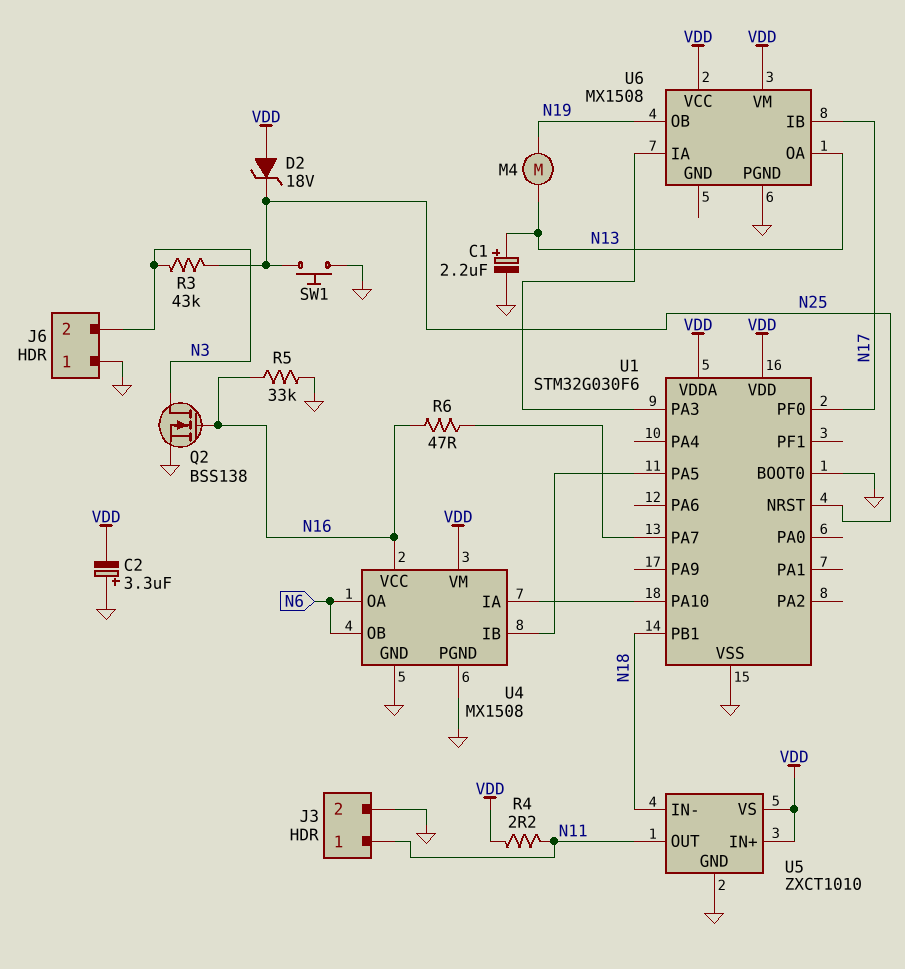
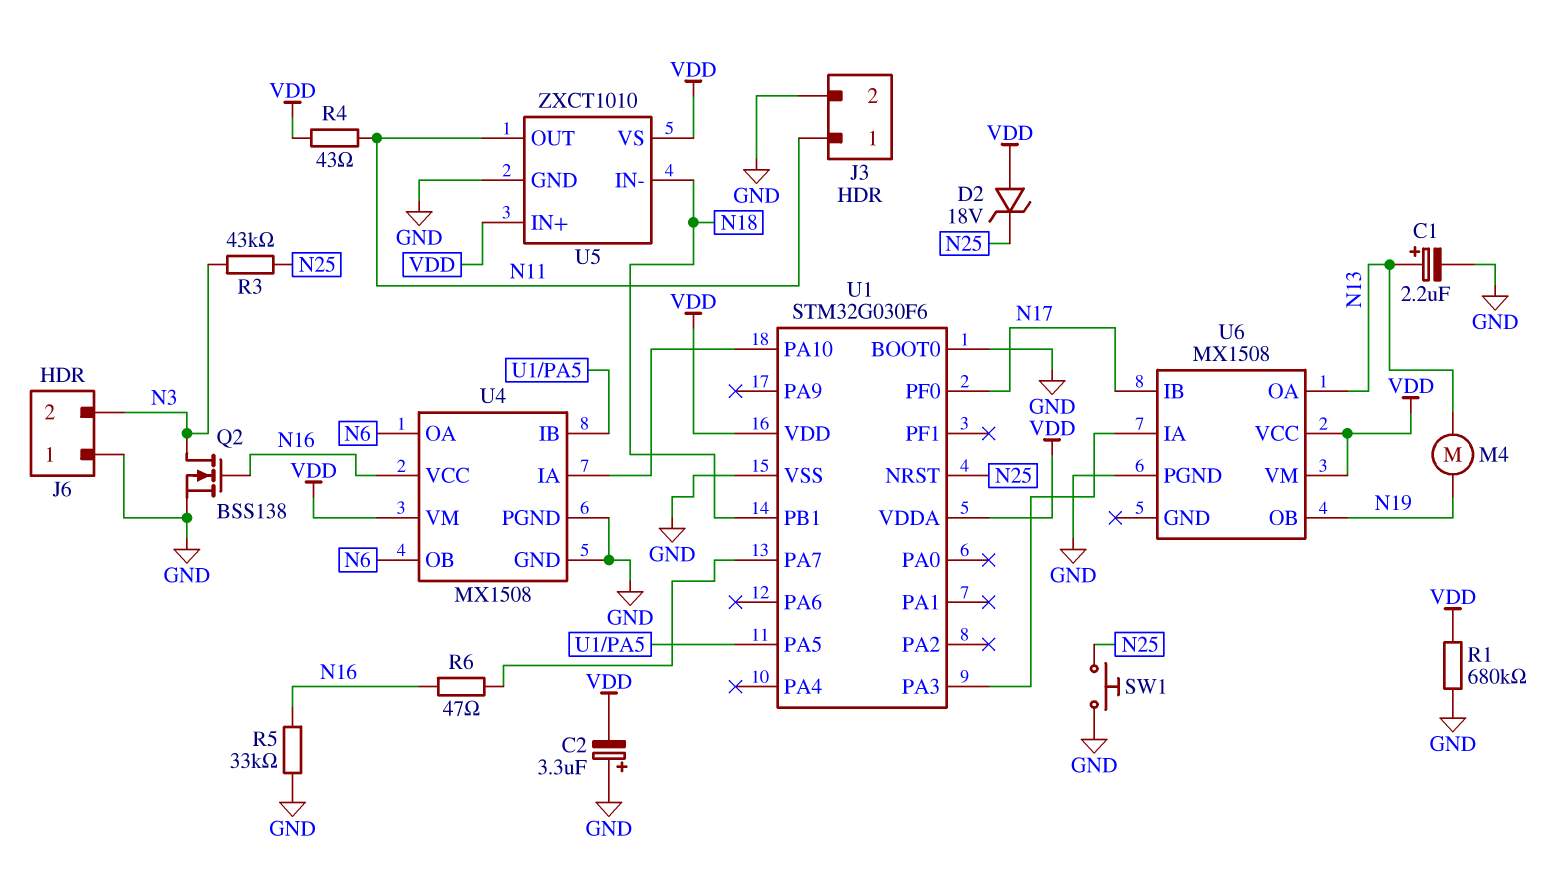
R1: none -> 680k (GND, VDD)
R4: 2.2 (N11, VDD) -> 43 (N11, VDD)

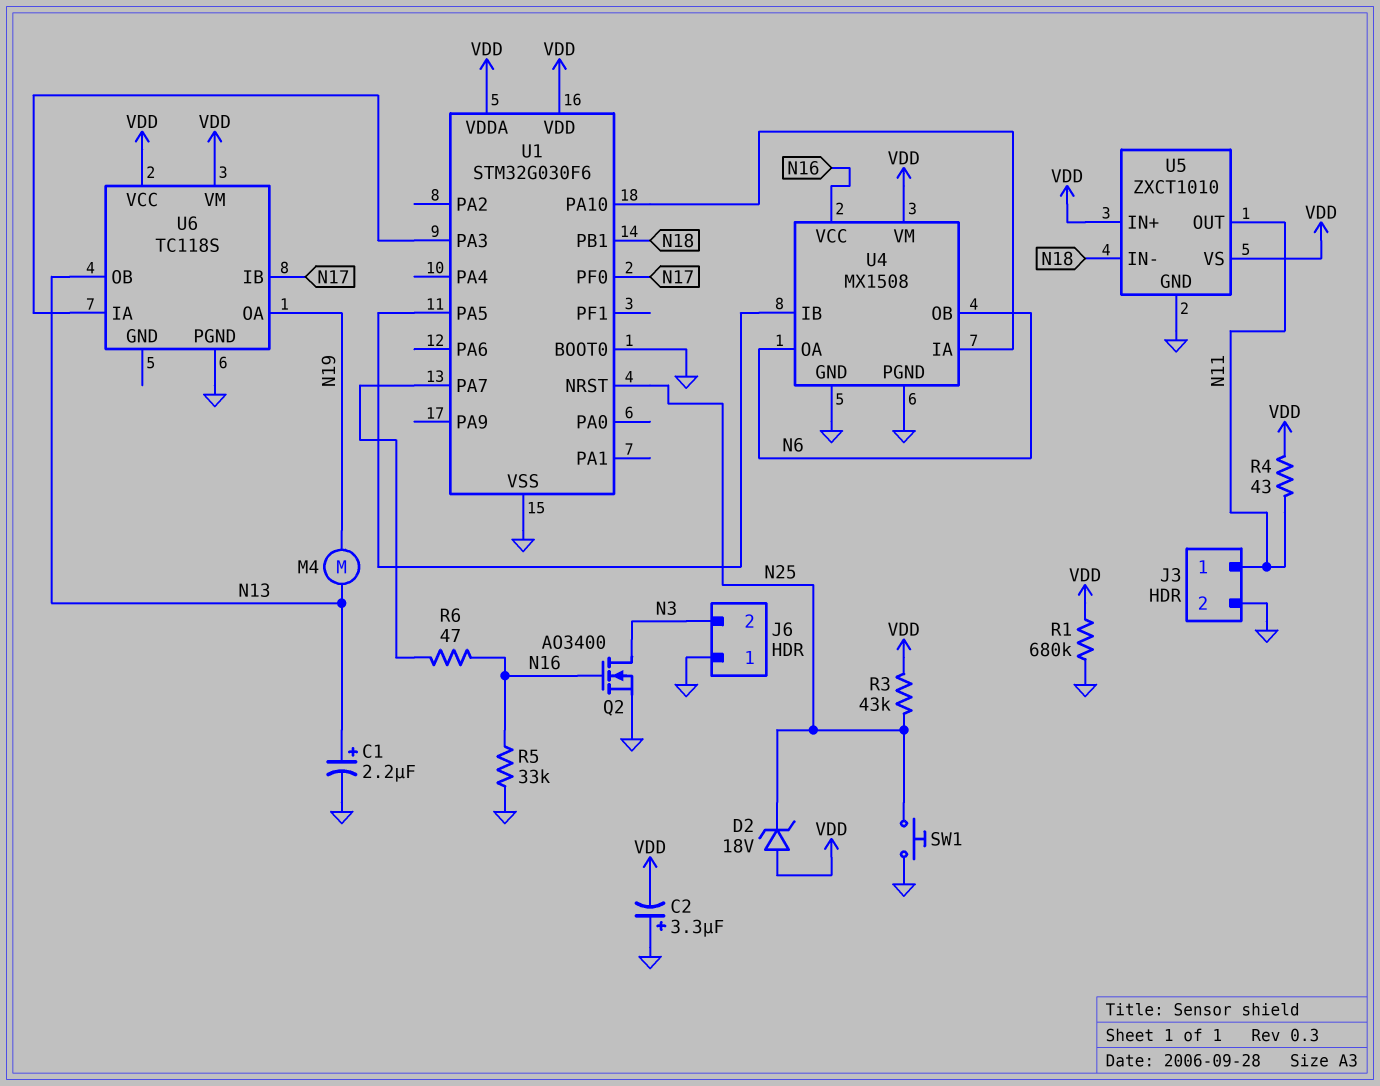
Q2: NMOS BSS138 (G N16, D N3, S GND) -> NMOS AO3400 (G N16, D N3, S GND)
R3: 43k (N3, N25) -> 43k (N25, VDD)
U6: MX1508 -> TC118S
U6 pin OA: N13 -> N19
U6 pin OB: N19 -> N13

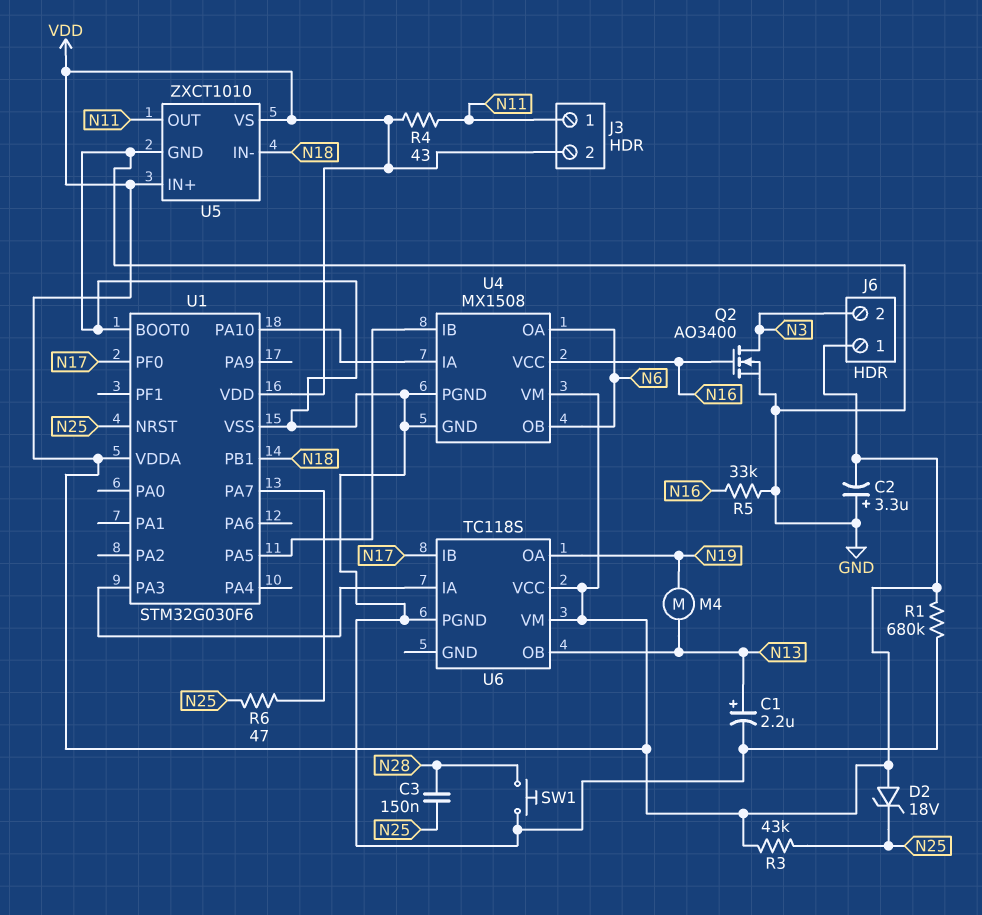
C3: none -> 150nF (N25, N28)
J3 pin 2: GND -> VDD
J6 pin 1: GND -> VDD
R6: 47 (N16, U1/PA7) -> 47 (N25, U1/PA7)
SW1: button (GND, N25) -> button (GND, N28)

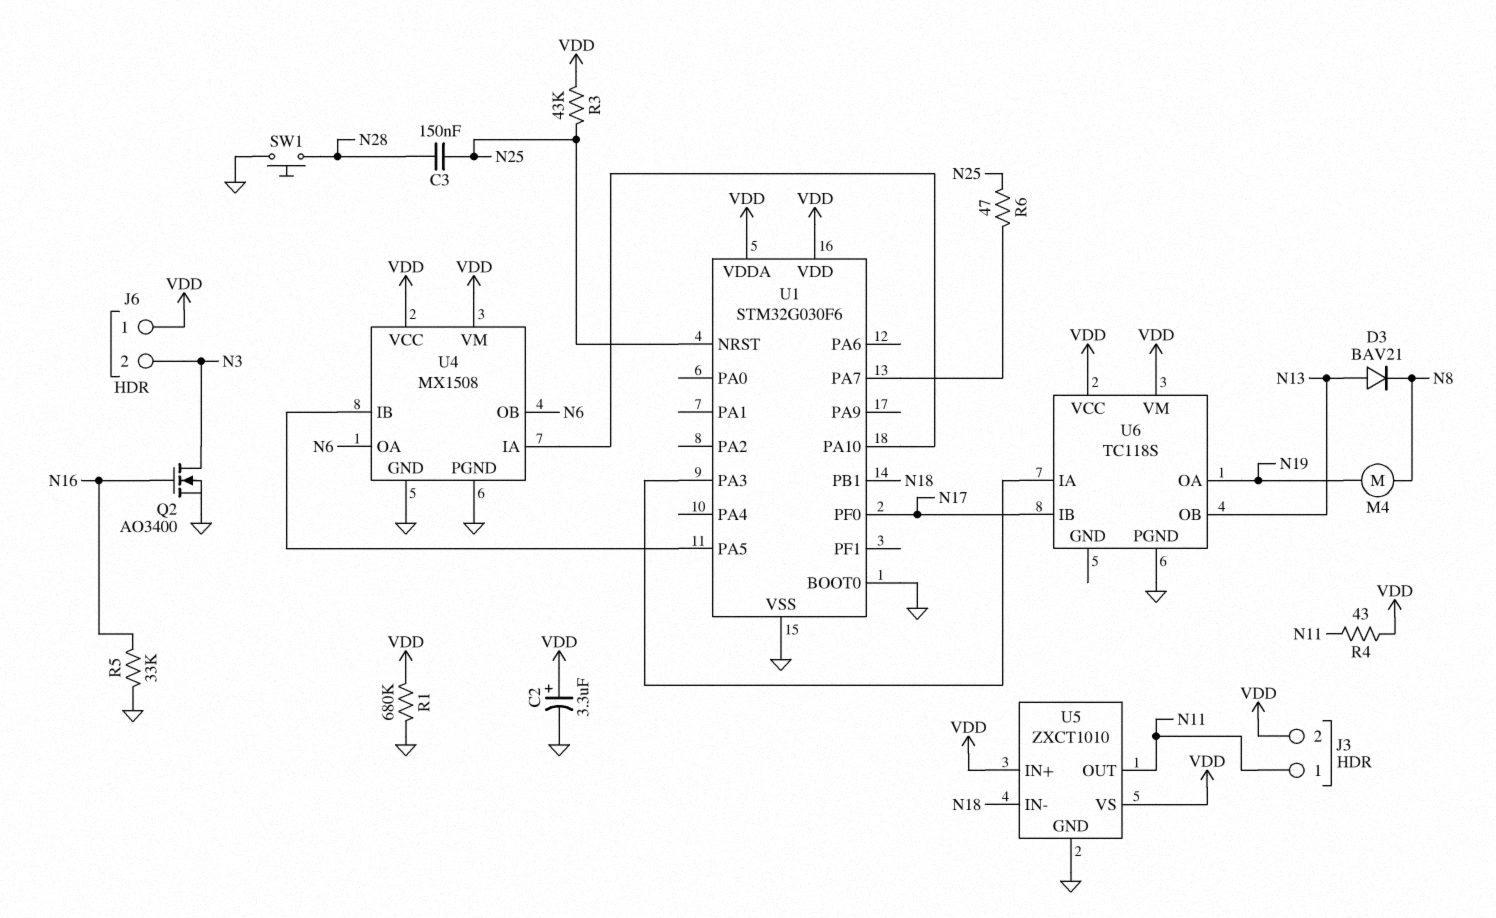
C1: 2.2uF (plus N13, minus GND) -> none
C2: 3.3uF (plus GND, minus VDD) -> 3.3uF (plus VDD, minus GND)
D2: zener 18V (A VDD, K N25) -> none
D3: none -> diode BAV21 (A N13, K N8)
M4: motor (N13, N19) -> motor (N8, N19)
U4 pin VCC: N16 -> VDD

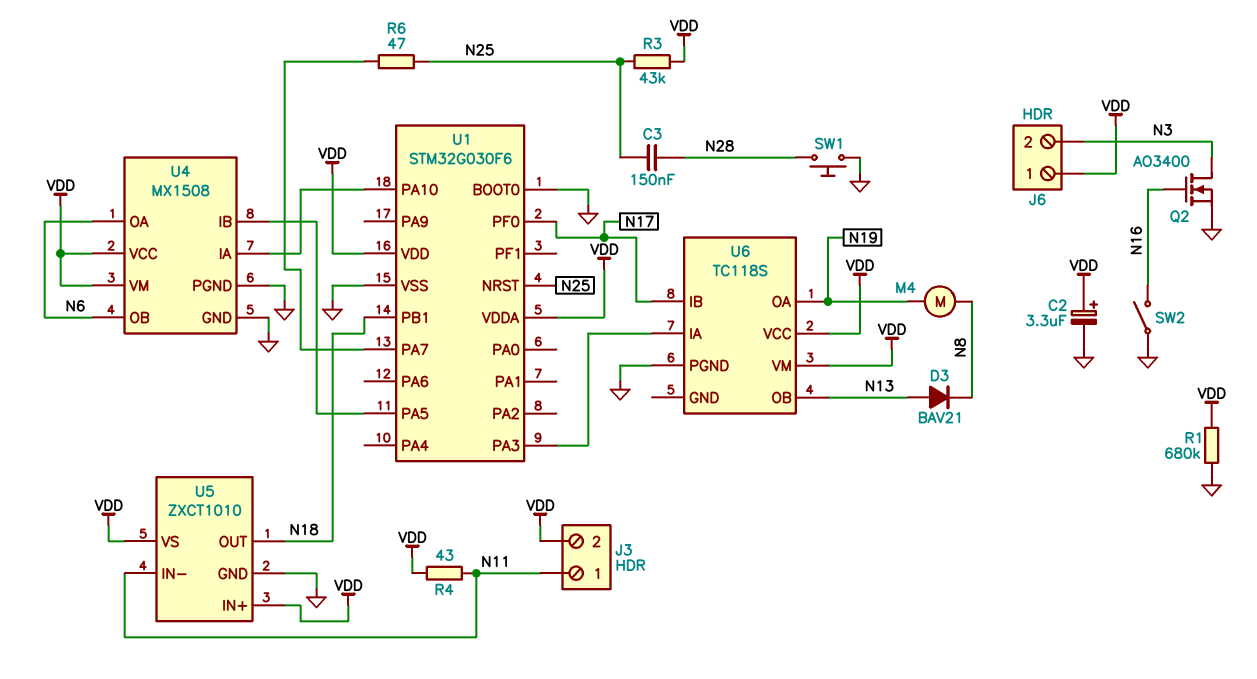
R5: 33k (GND, N16) -> none
SW2: none -> switch (GND, N16)
U5 pin IN-: N18 -> N11
U5 pin OUT: N11 -> N18

